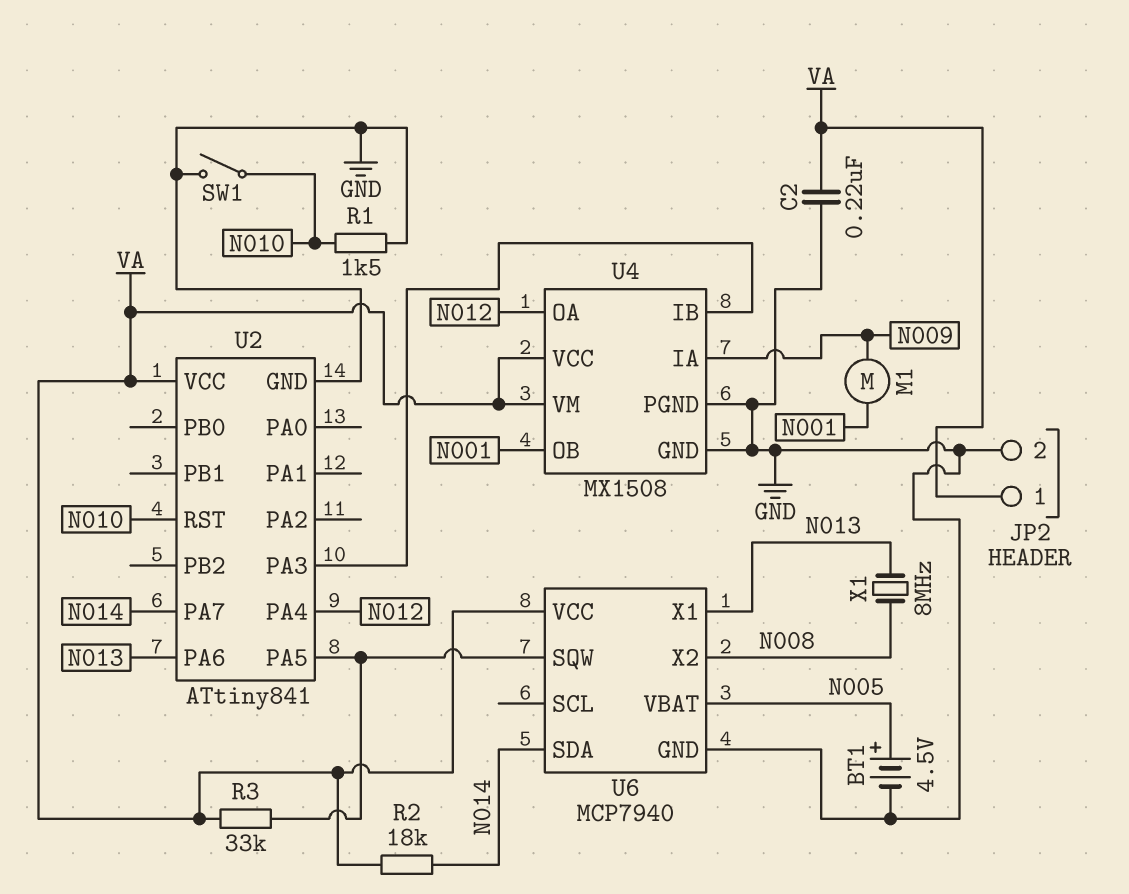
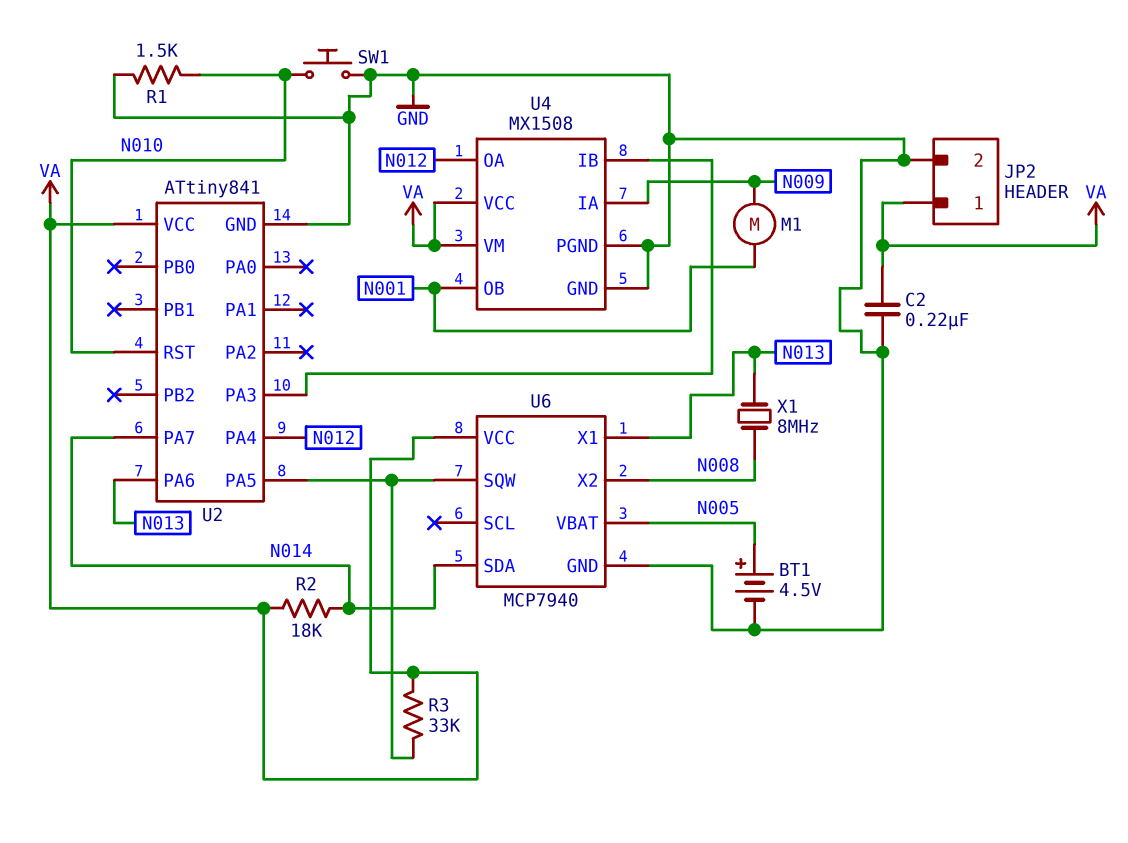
SW1: switch (GND, N010) -> button (GND, N010)

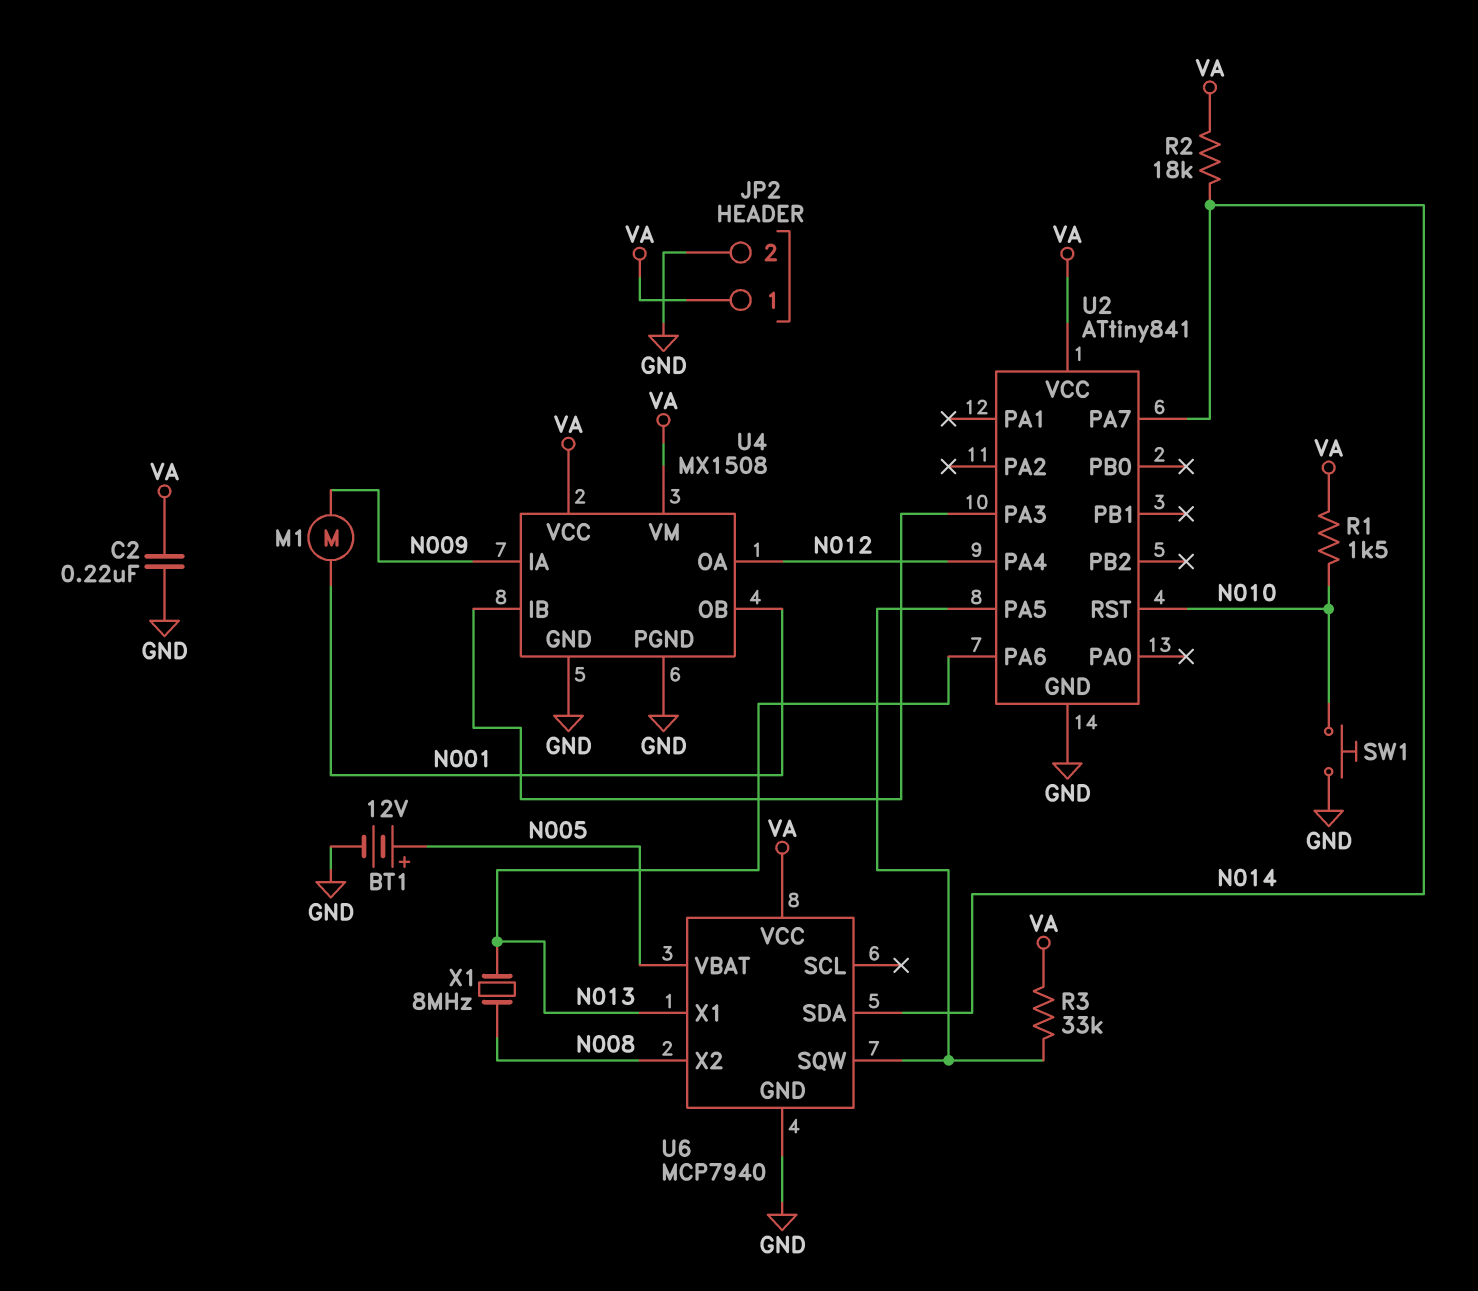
BT1: 4.5V (plus N005, minus GND) -> 12V (plus N005, minus GND)
R1: 1.5k (GND, N010) -> 1.5k (N010, VA)

